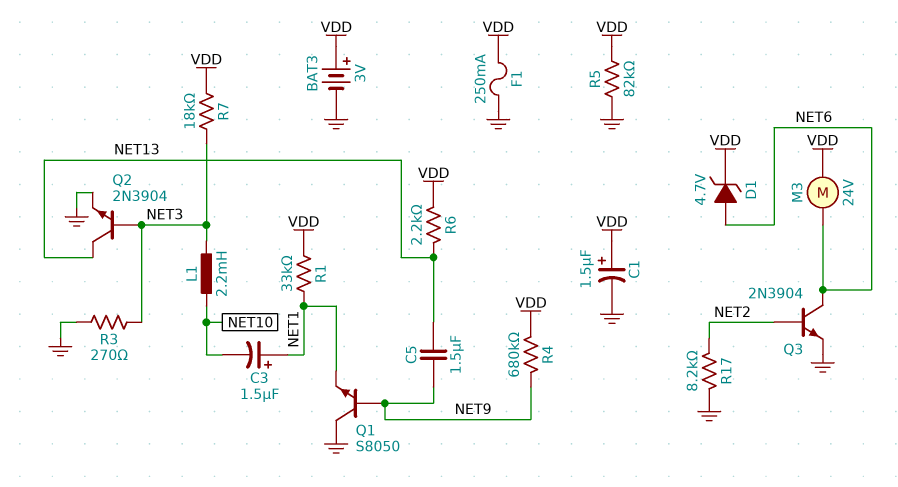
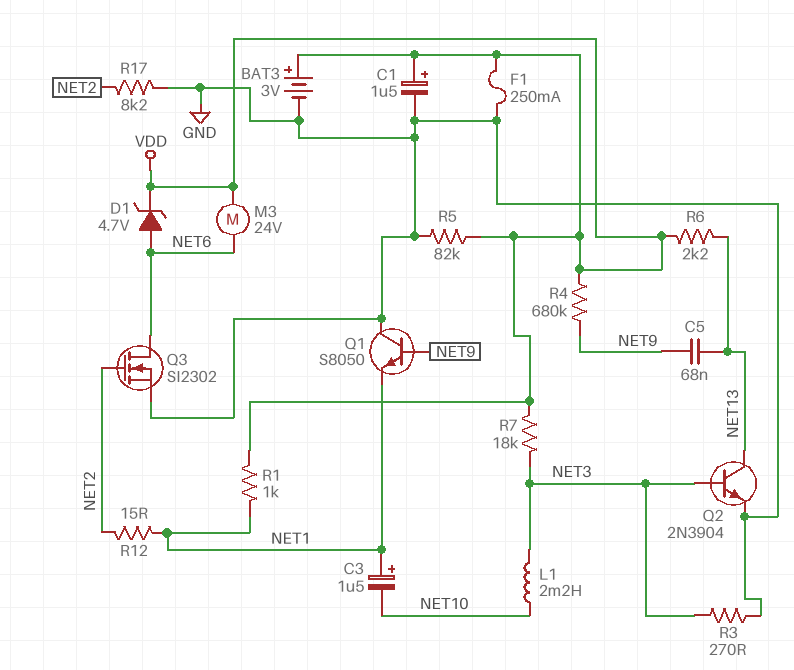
C5: 1.5uF (NET9, NET13) -> 68nF (NET9, NET13)
Q3: NPN 2N3904 (B NET2, C NET6, E GND) -> NMOS SI2302 (G NET2, D NET6, S GND)
R1: 33k (NET1, VDD) -> 1k (NET1, VDD)
R12: none -> 15 (NET1, NET2)

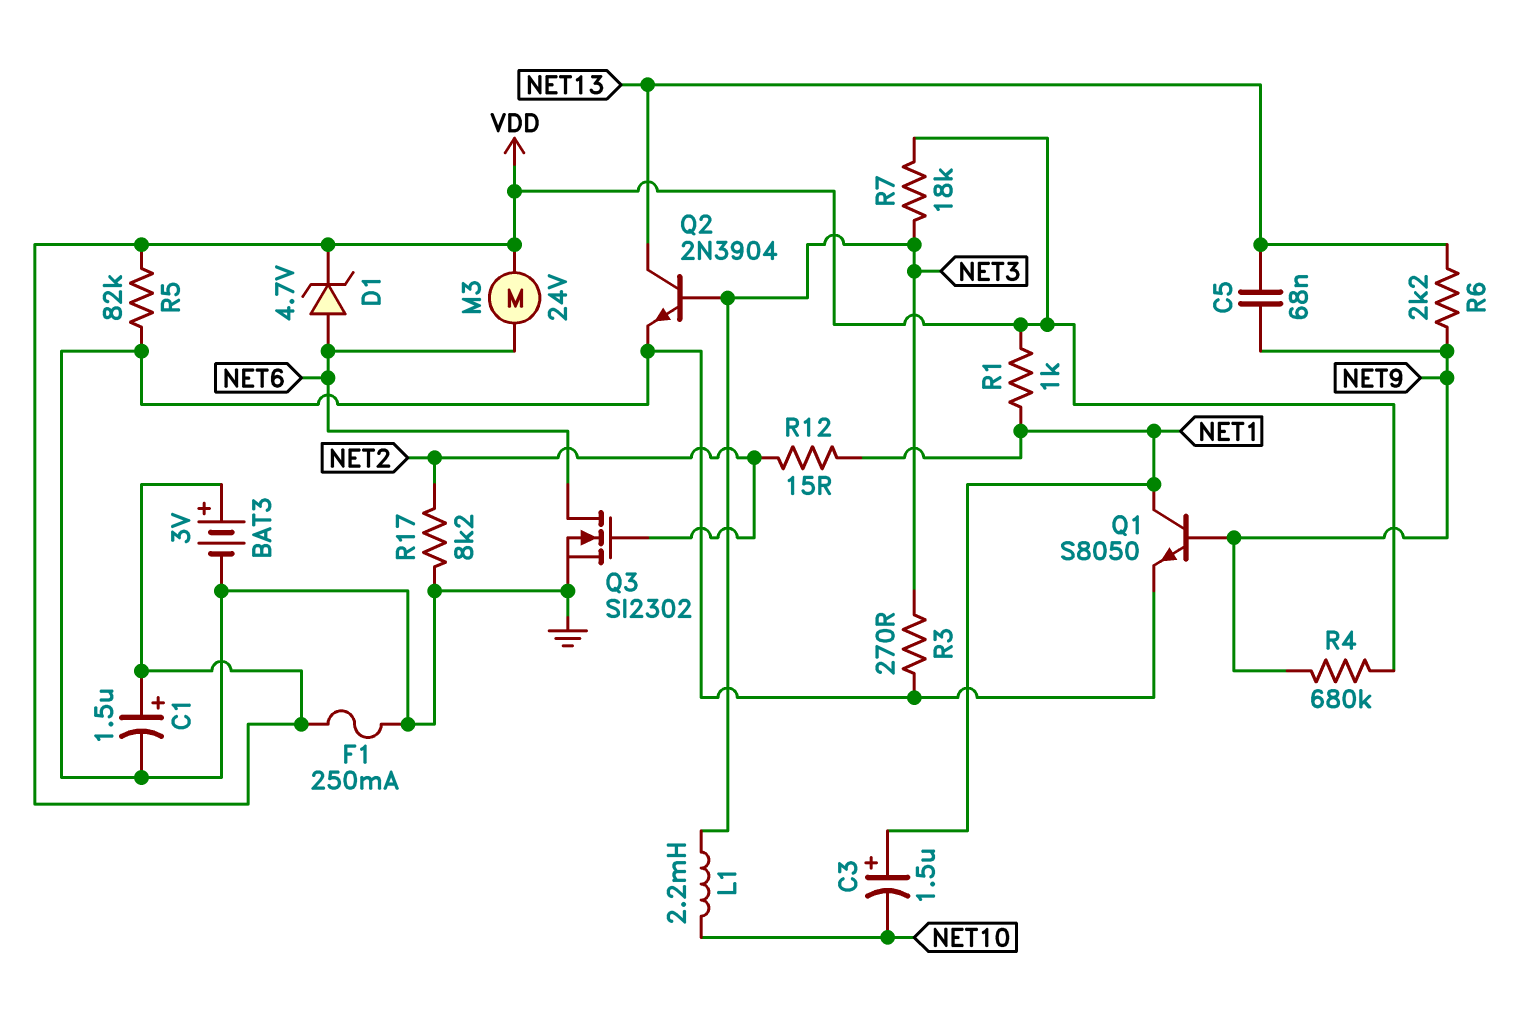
Q1: NPN S8050 (B NET9, C GND, E NET1) -> NPN S8050 (B NET9, C NET1, E GND)
R6: 2.2k (NET13, VDD) -> 2.2k (NET9, NET13)

